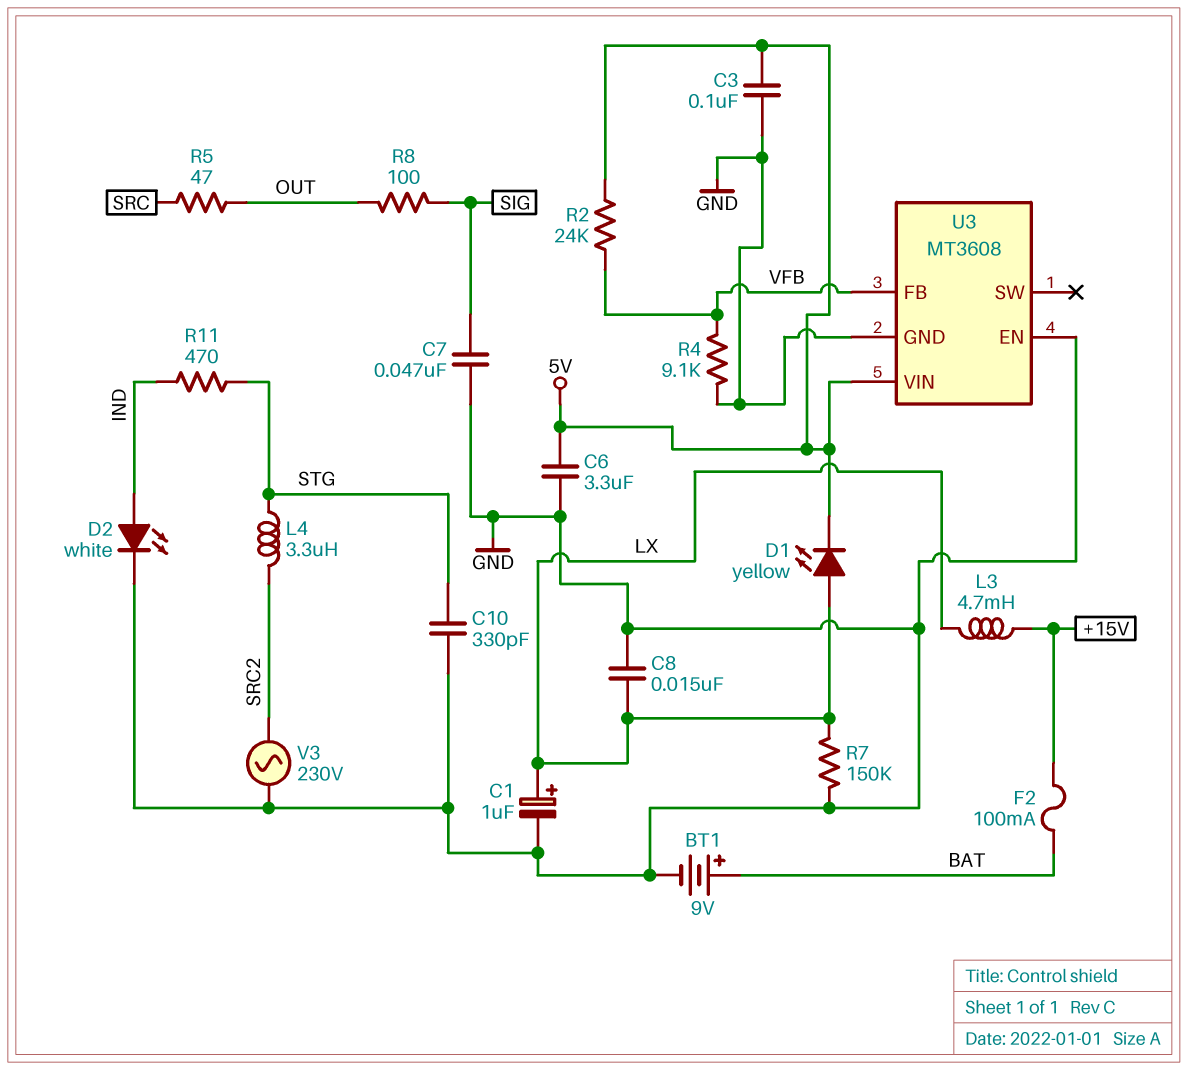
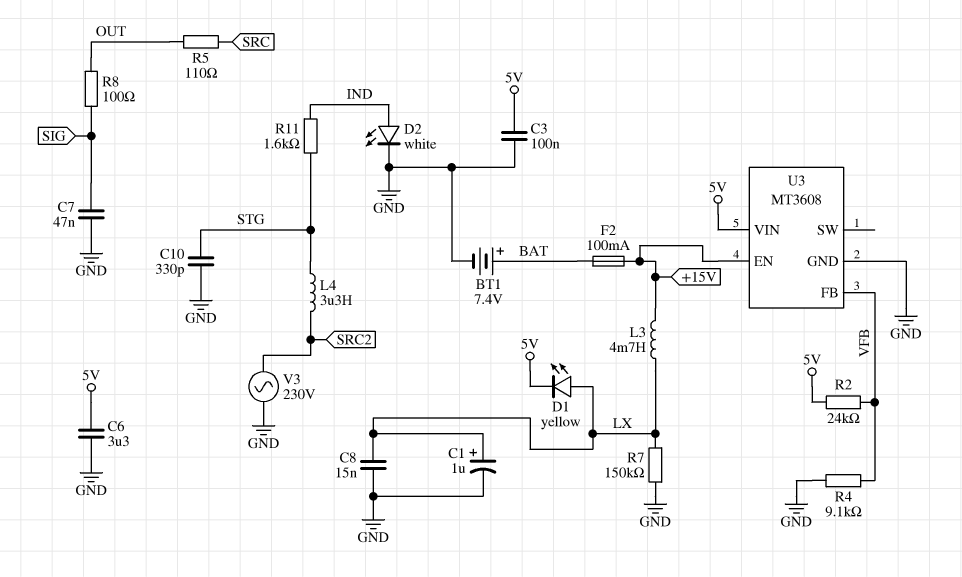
BT1: 9V (plus BAT, minus GND) -> 7.4V (plus BAT, minus GND)
R5: 47 (OUT, SRC) -> 110 (OUT, SRC)
R11: 470 (IND, STG) -> 1.6k (IND, STG)
U3 pin EN: GND -> +15V

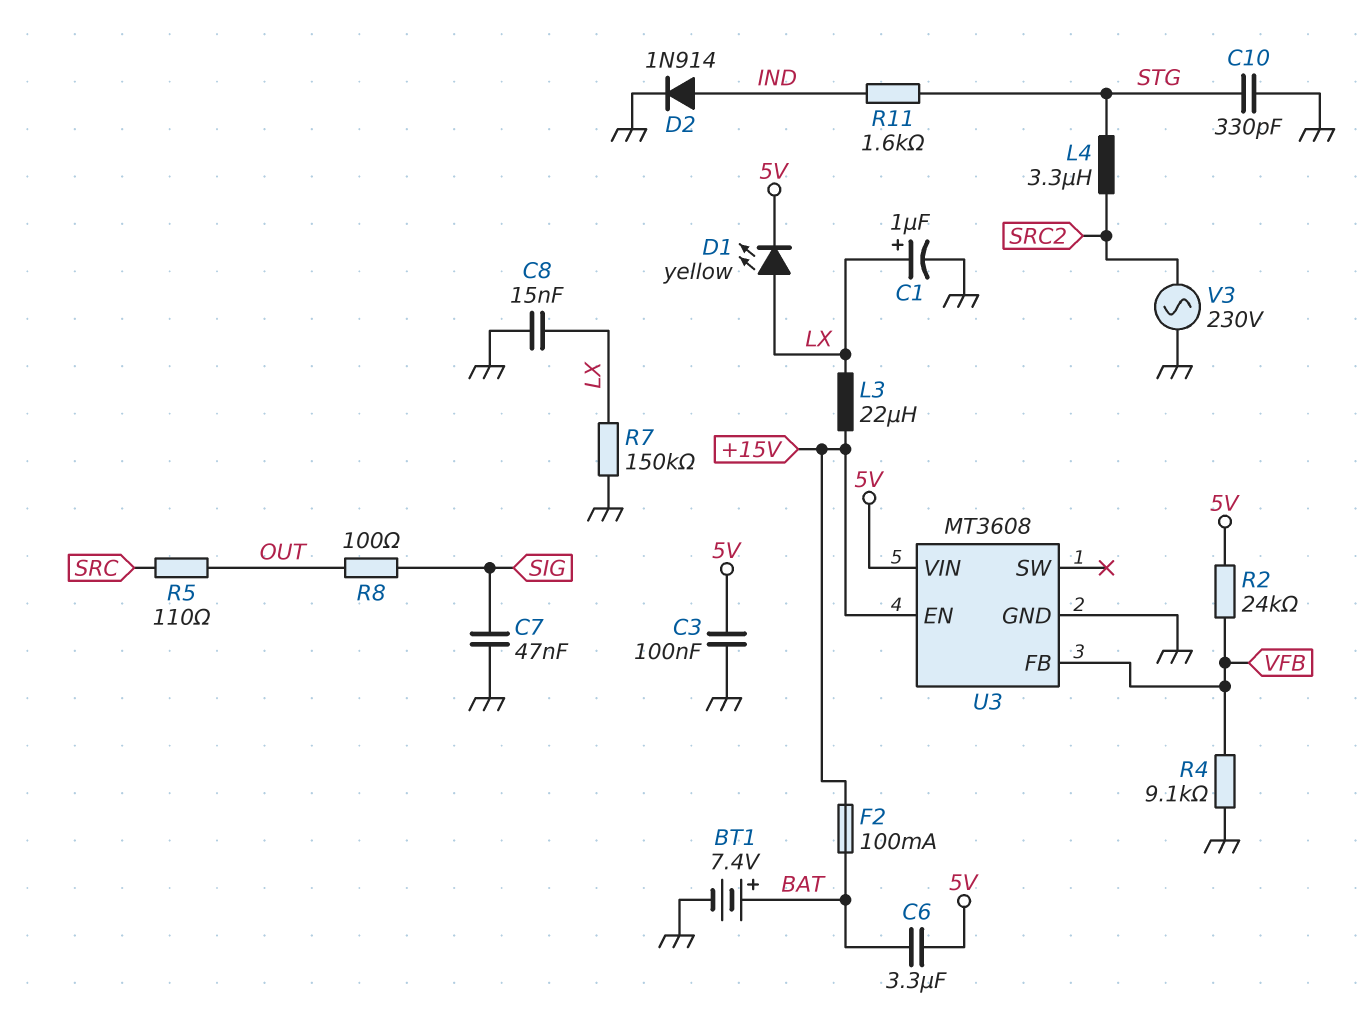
C6: 3.3uF (5V, GND) -> 3.3uF (5V, BAT)
D2: LED white (A IND, K GND) -> diode 1N914 (A IND, K GND)
L3: 4.7mH (+15V, LX) -> 22uH (+15V, LX)

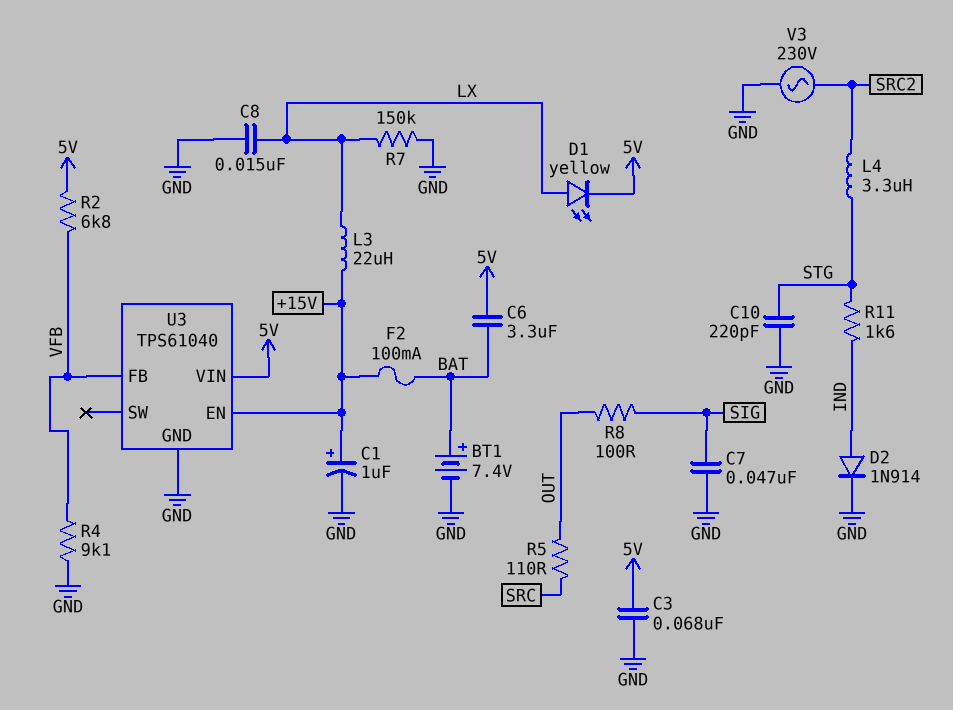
C1: 1uF (plus LX, minus GND) -> 1uF (plus +15V, minus GND)
C3: 100nF (5V, GND) -> 68nF (5V, GND)
C10: 330pF (GND, STG) -> 220pF (GND, STG)
R2: 24k (5V, VFB) -> 6.8k (5V, VFB)
U3: MT3608 -> TPS61040

